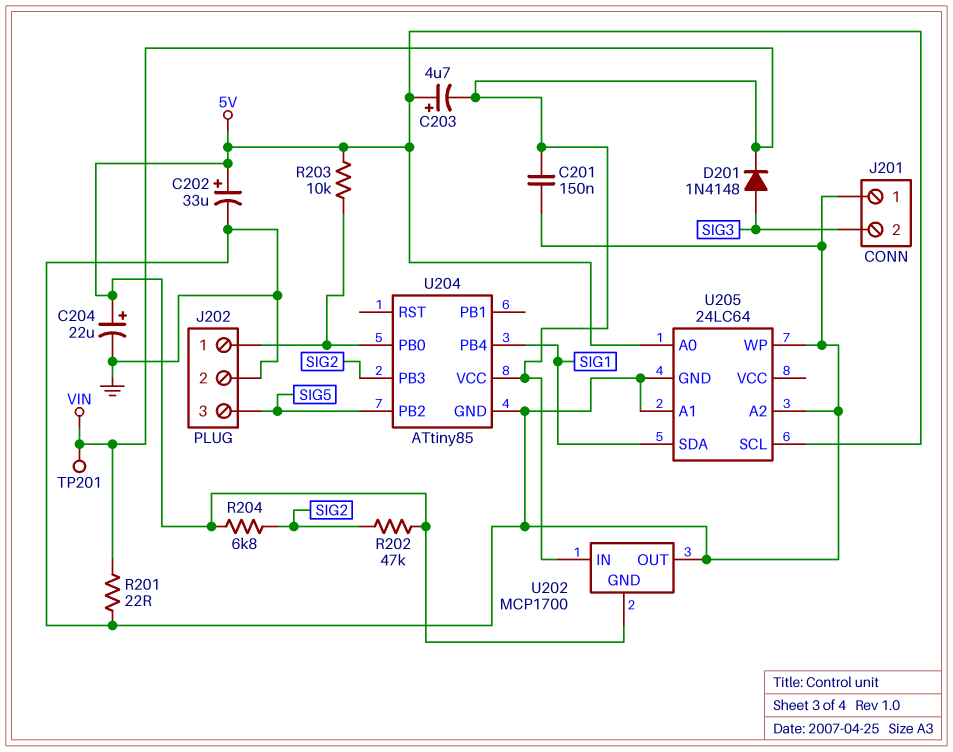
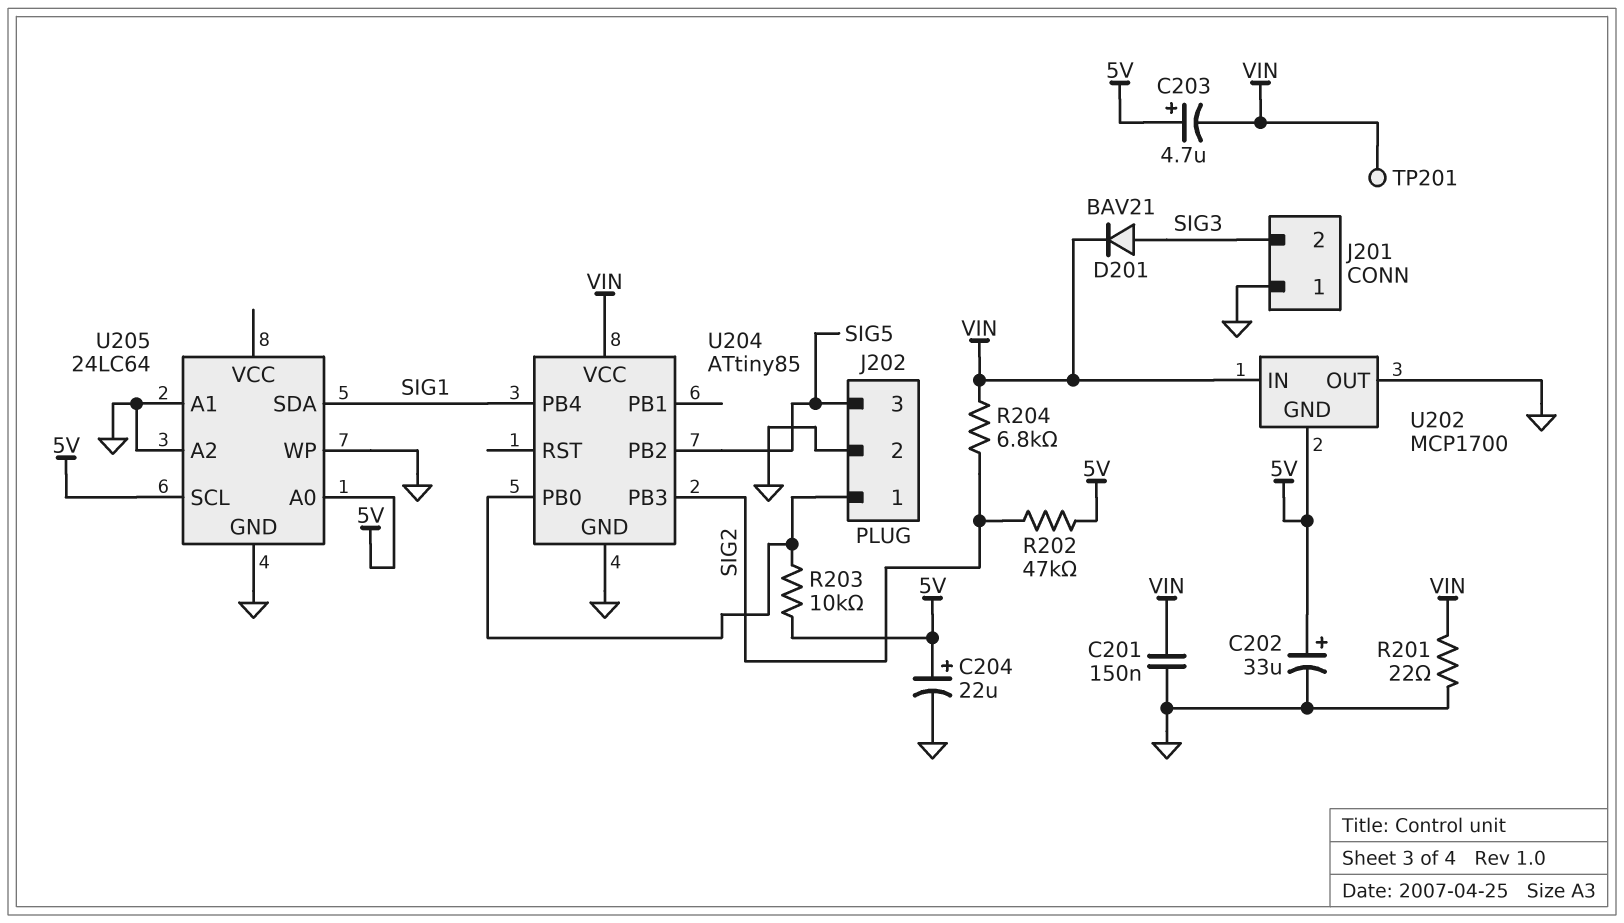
D201: diode 1N4148 (A SIG3, K VIN) -> diode BAV21 (A SIG3, K VIN)
R204: 6.8k (5V, SIG2) -> 6.8k (SIG2, VIN)

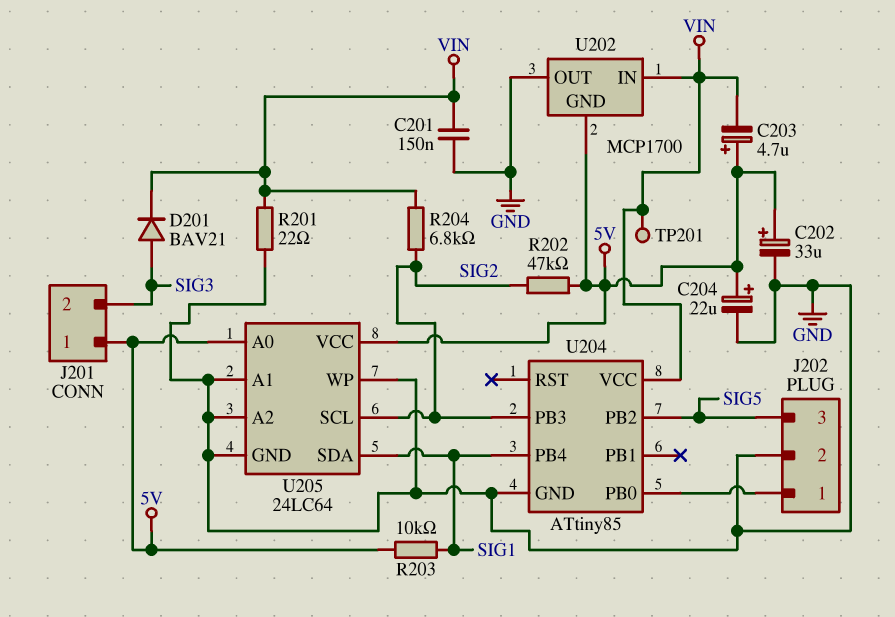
J201 pin 1: GND -> 5V
R203: 10k (5V, J202/1) -> 10k (5V, SIG1)
U205 pin SCL: 5V -> SIG2
U205 pin VCC: none -> 5V

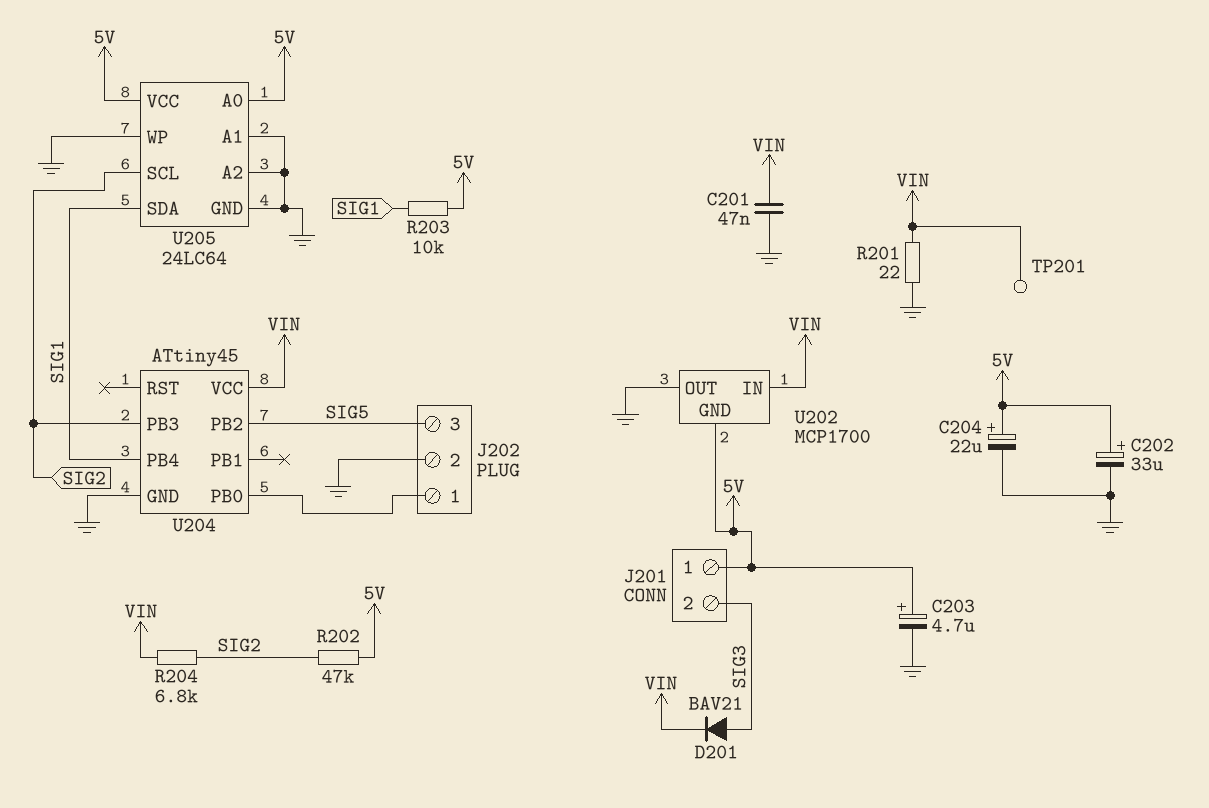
C201: 150nF (GND, VIN) -> 47nF (GND, VIN)
C203: 4.7uF (plus 5V, minus VIN) -> 4.7uF (plus 5V, minus GND)
U204: ATtiny85 -> ATtiny45

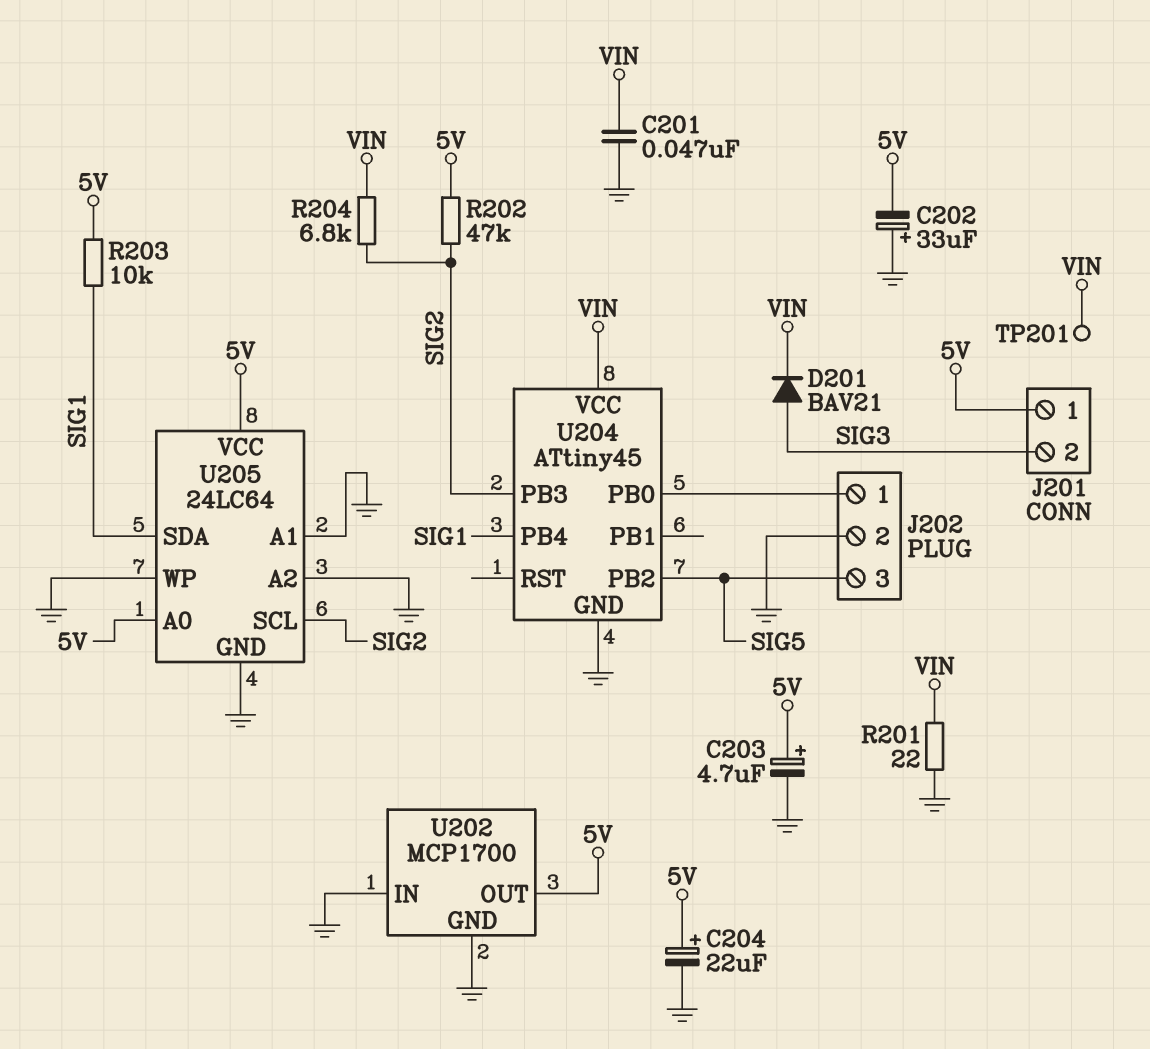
C202: 33uF (plus 5V, minus GND) -> 33uF (plus GND, minus 5V)
U202 pin GND: 5V -> GND
U202 pin IN: VIN -> GND
U202 pin OUT: GND -> 5V

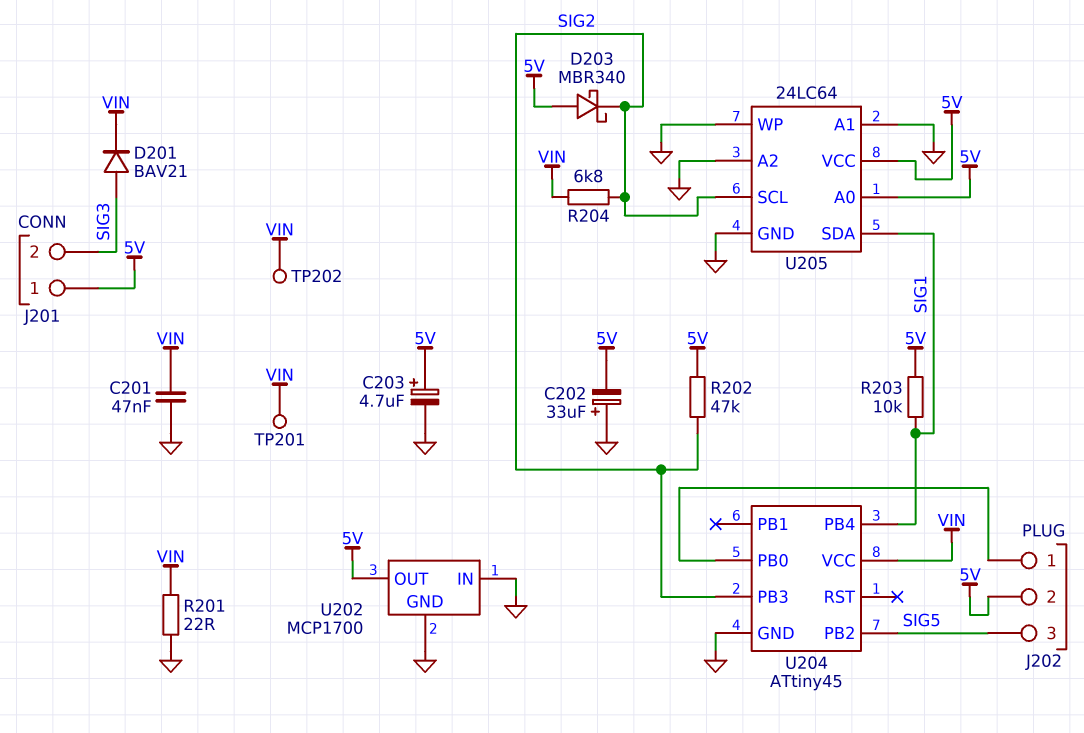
C204: 22uF (plus 5V, minus GND) -> none
D203: none -> schottky MBR340 (A 5V, K SIG2)
J202 pin 2: GND -> 5V
TP202: none -> test point (VIN)

